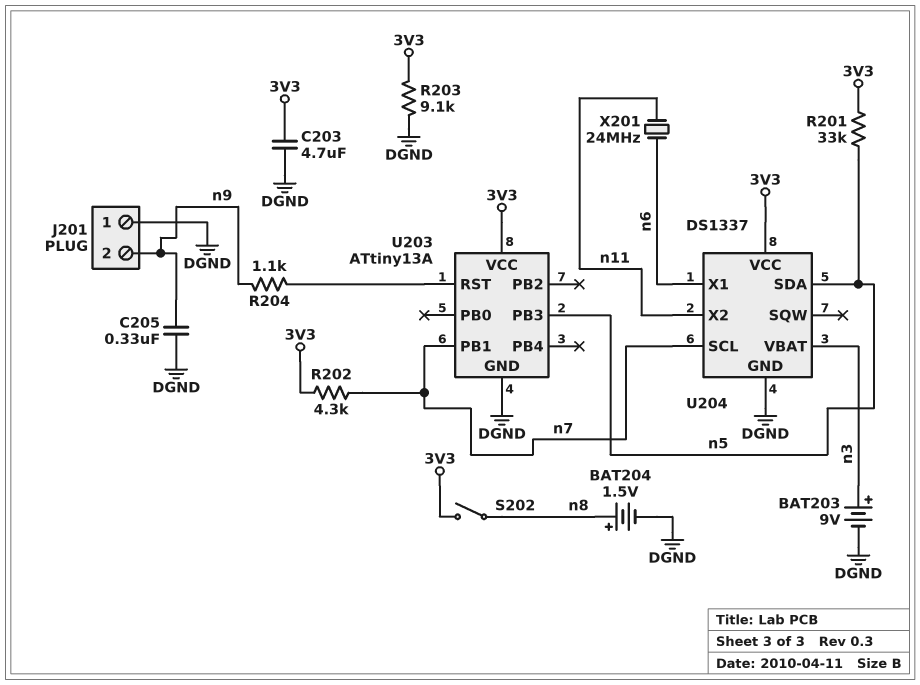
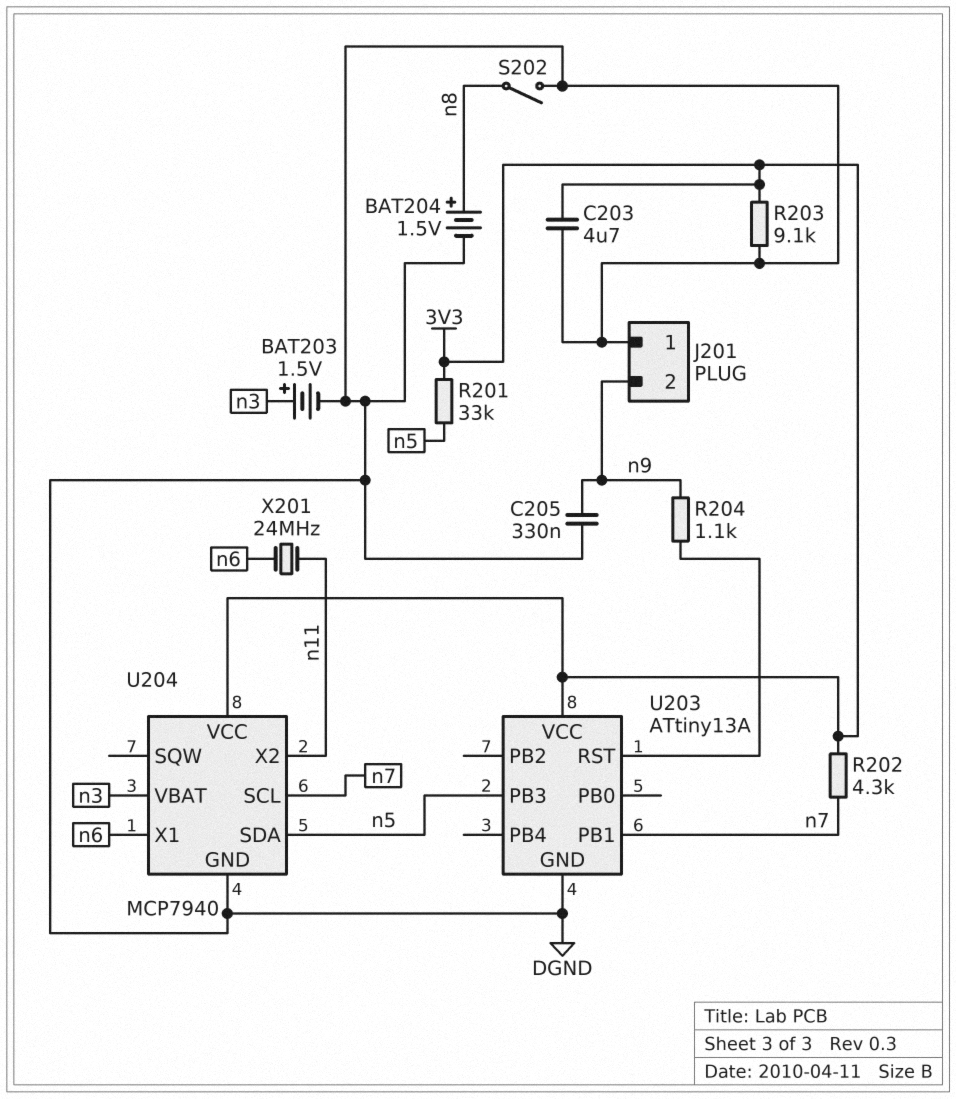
BAT203: 9V (plus n3, minus DGND) -> 1.5V (plus n3, minus DGND)
S202: switch (3V3, n8) -> switch (DGND, n8)
U204: DS1337 -> MCP7940

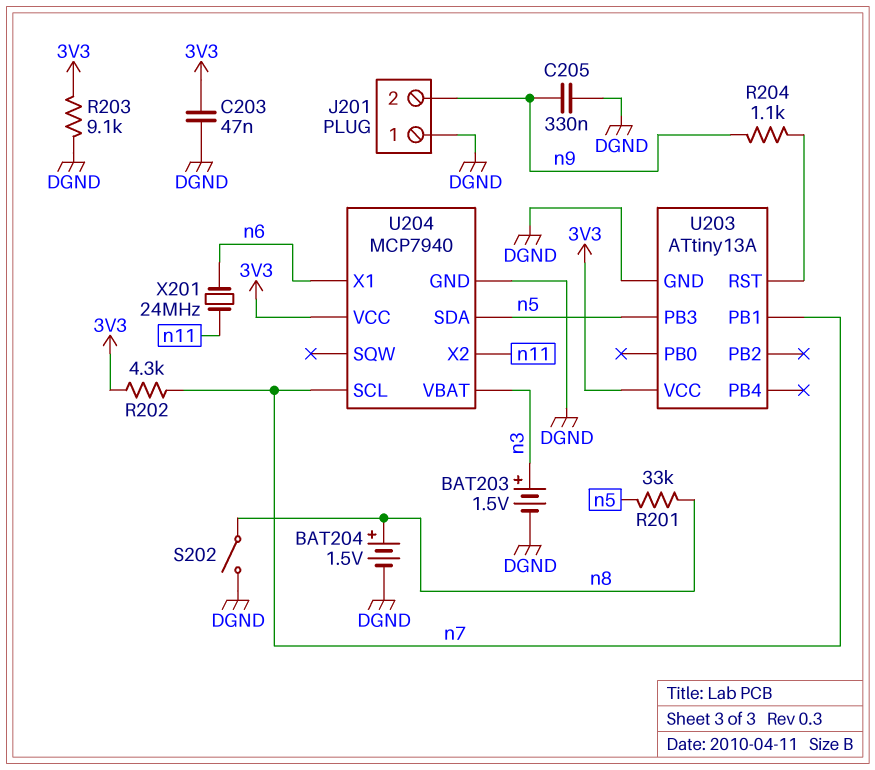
C203: 4.7uF (3V3, DGND) -> 47nF (3V3, DGND)
R201: 33k (3V3, n5) -> 33k (n5, n8)

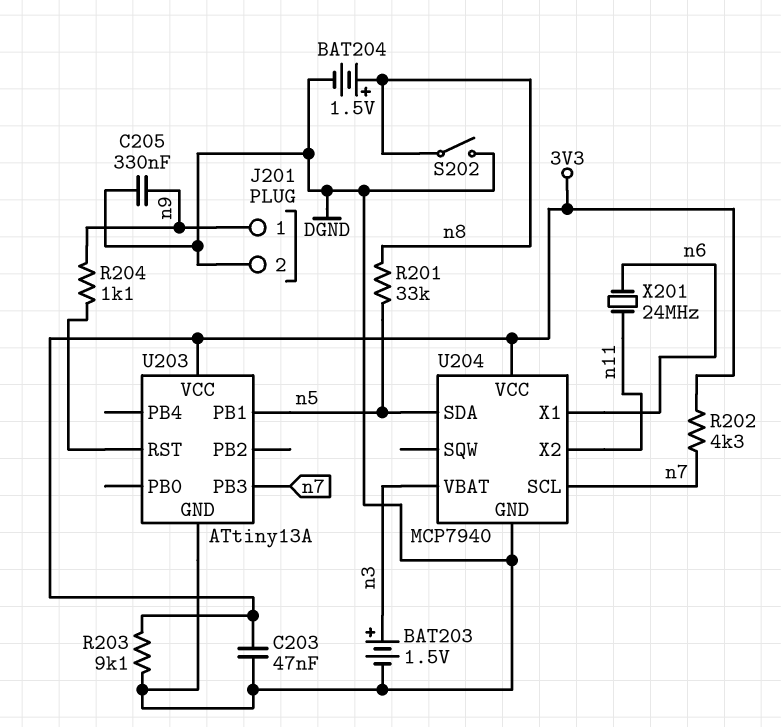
J201 pin 1: DGND -> n9
J201 pin 2: n9 -> DGND
U203 pin PB1: n7 -> n5
U203 pin PB3: n5 -> n7

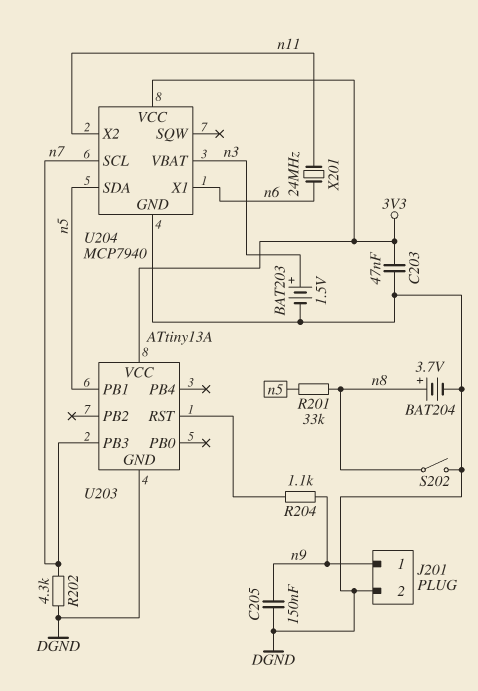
BAT204: 1.5V (plus n8, minus DGND) -> 3.7V (plus n8, minus DGND)
C205: 330nF (DGND, n9) -> 150nF (DGND, n9)
R202: 4.3k (3V3, n7) -> 4.3k (DGND, n7)
R203: 9.1k (3V3, DGND) -> none

